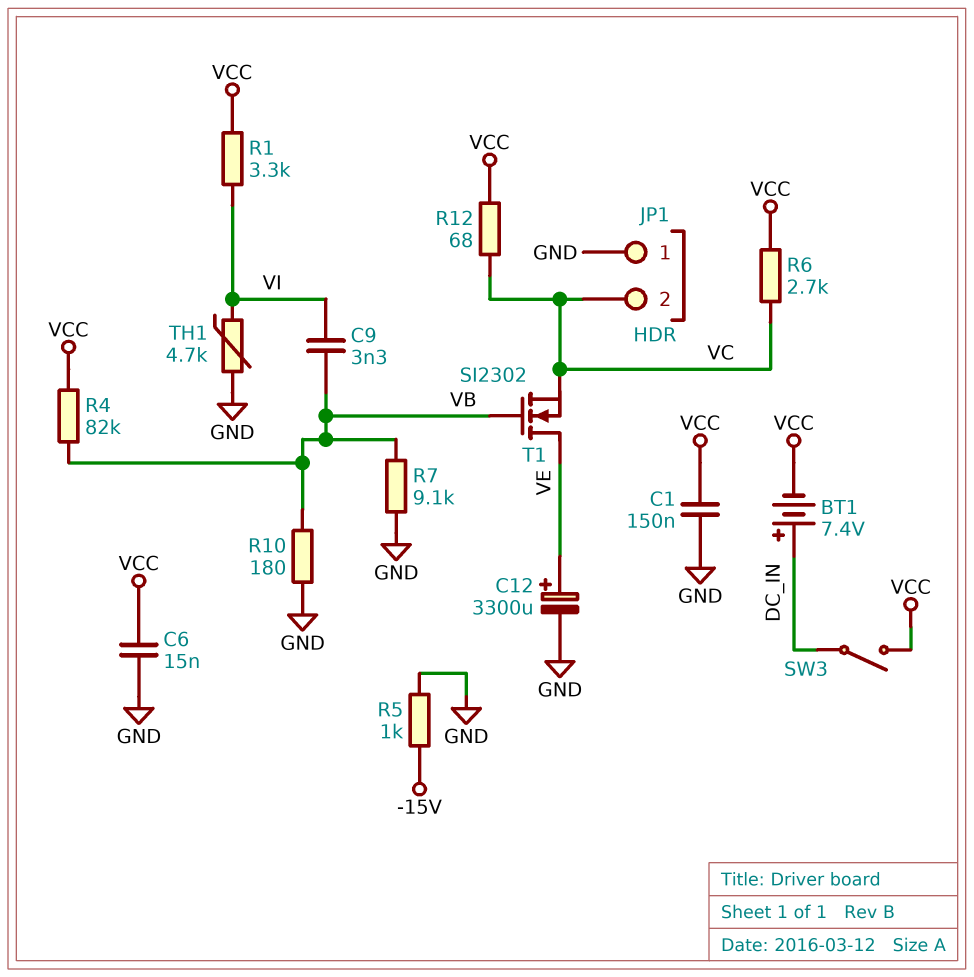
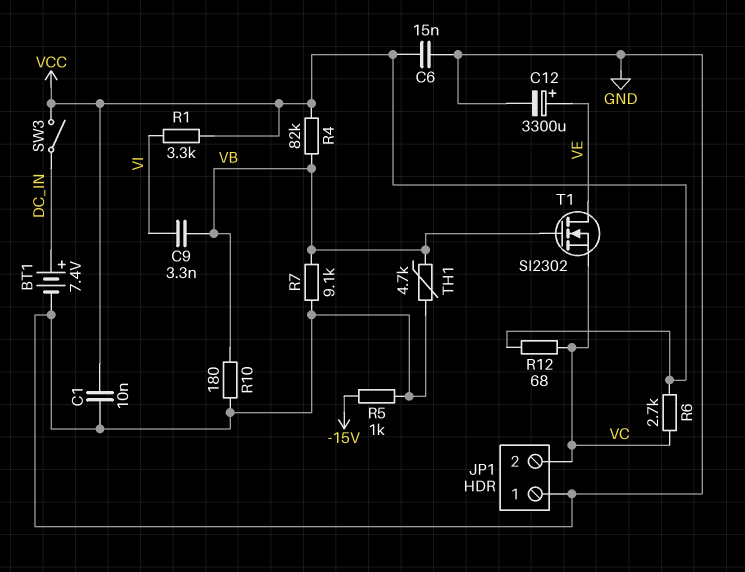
BT1: 7.4V (plus DC_IN, minus VCC) -> 7.4V (plus DC_IN, minus GND)
C1: 150nF (GND, VCC) -> 10nF (GND, VCC)
TH1: 4.7k (GND, VI) -> 4.7k (GND, VB)

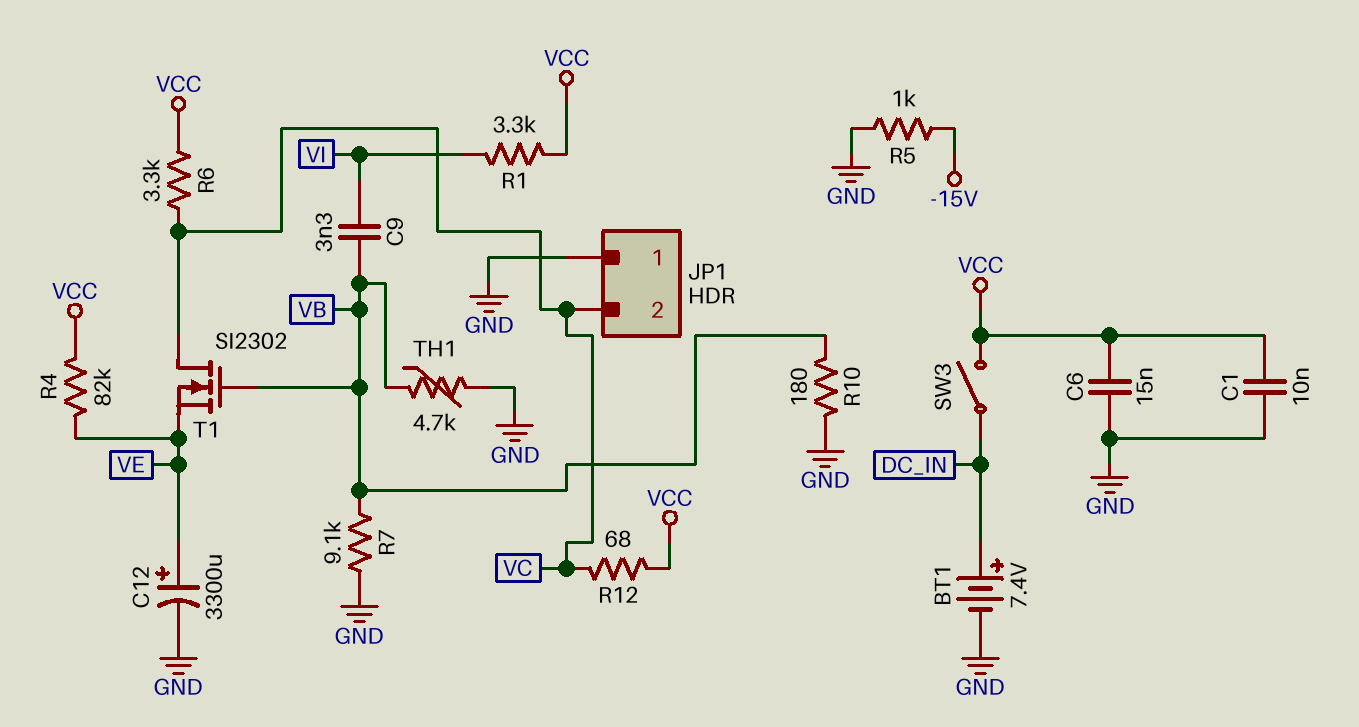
R4: 82k (VB, VCC) -> 82k (VCC, VE)
R6: 2.7k (VC, VCC) -> 3.3k (VC, VCC)
T1: NMOS SI2302 (G VB, D VE, S VC) -> NMOS SI2302 (G VB, D VC, S VE)

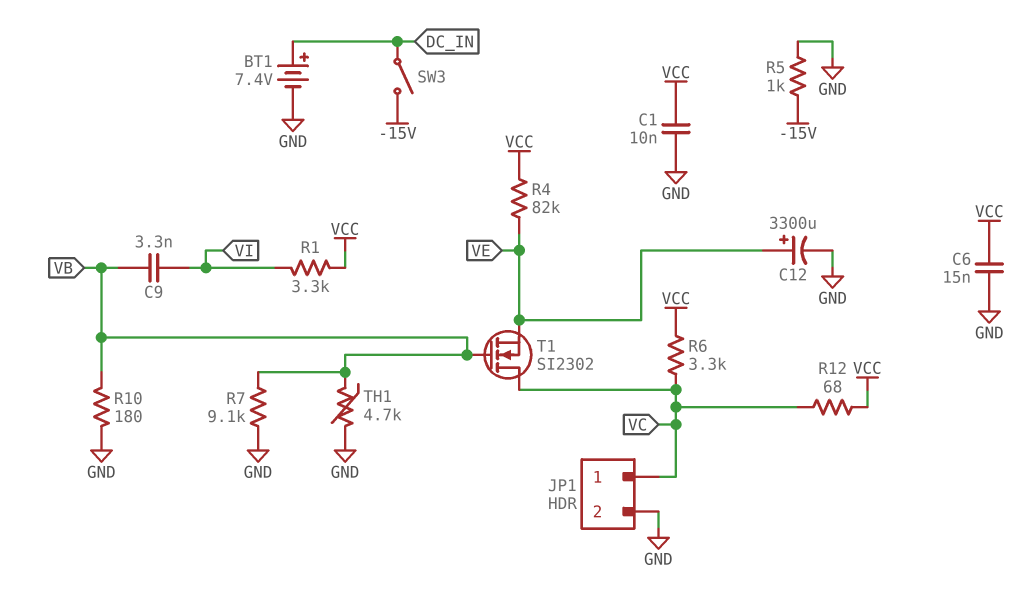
JP1 pin 1: GND -> VC
JP1 pin 2: VC -> GND
SW3: switch (DC_IN, VCC) -> switch (-15V, DC_IN)

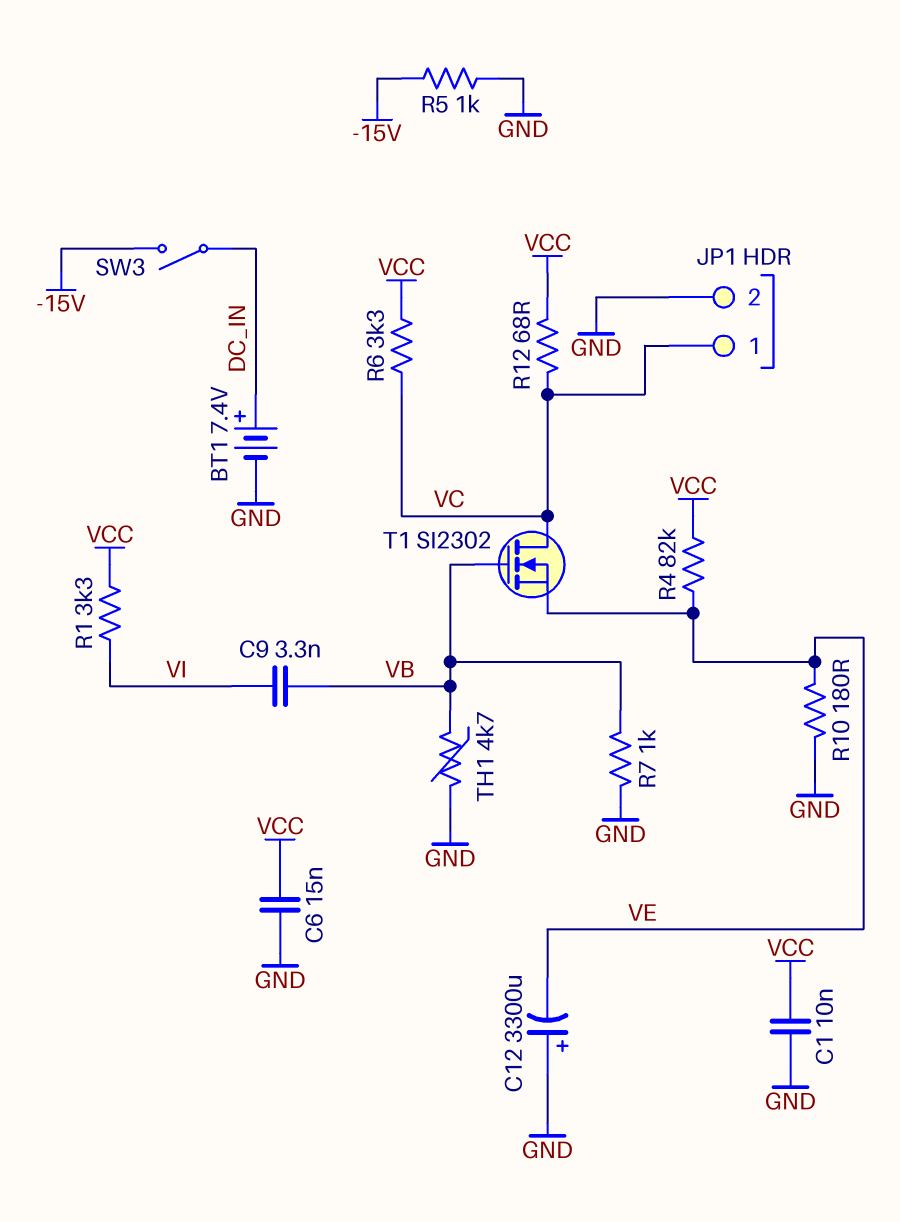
C12: 3300uF (plus VE, minus GND) -> 3300uF (plus GND, minus VE)
R7: 9.1k (GND, VB) -> 1k (GND, VB)
R10: 180 (GND, VB) -> 180 (GND, VE)

